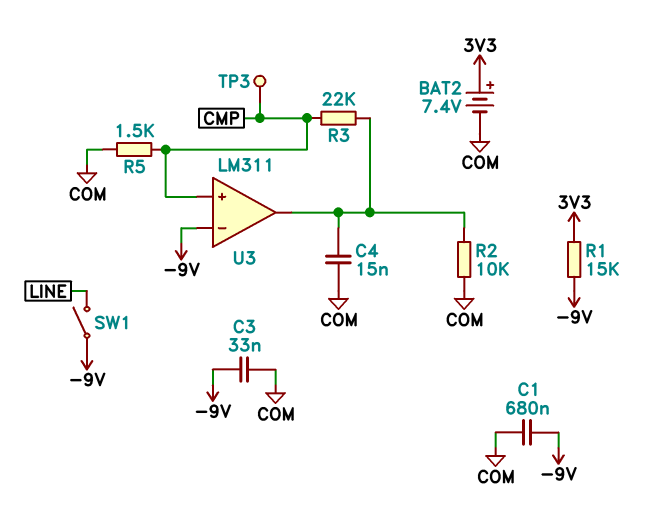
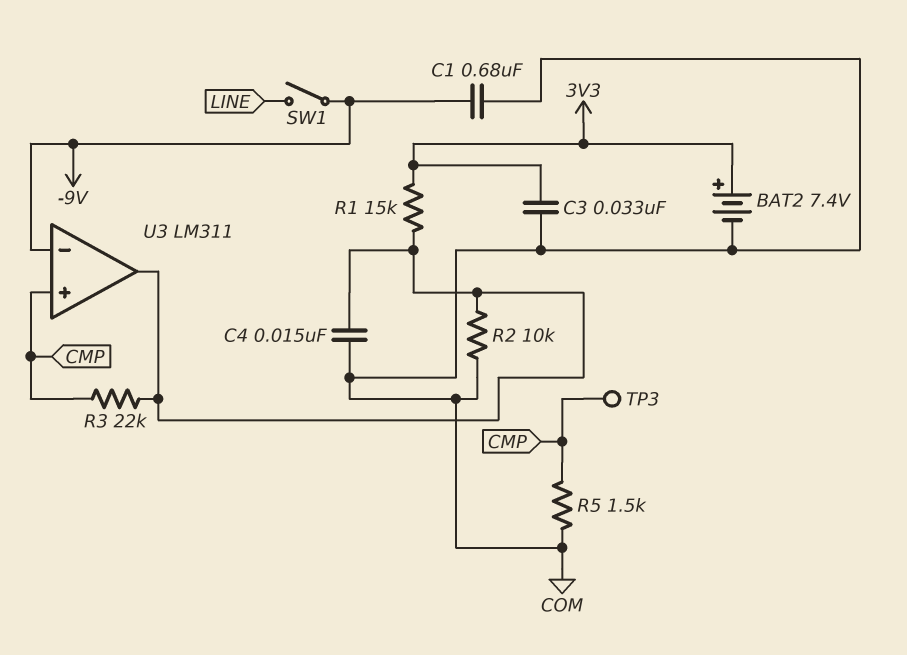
C3: 33nF (-9V, COM) -> 33nF (3V3, COM)
R1: 15k (-9V, 3V3) -> 15k (3V3, U3/out)

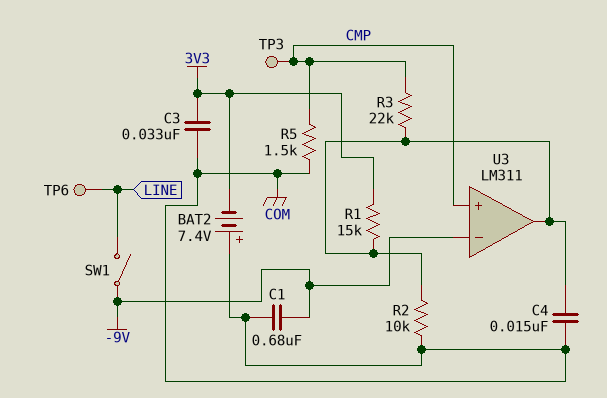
BAT2: 7.4V (plus 3V3, minus COM) -> 7.4V (plus COM, minus 3V3)
TP6: none -> test point (LINE)

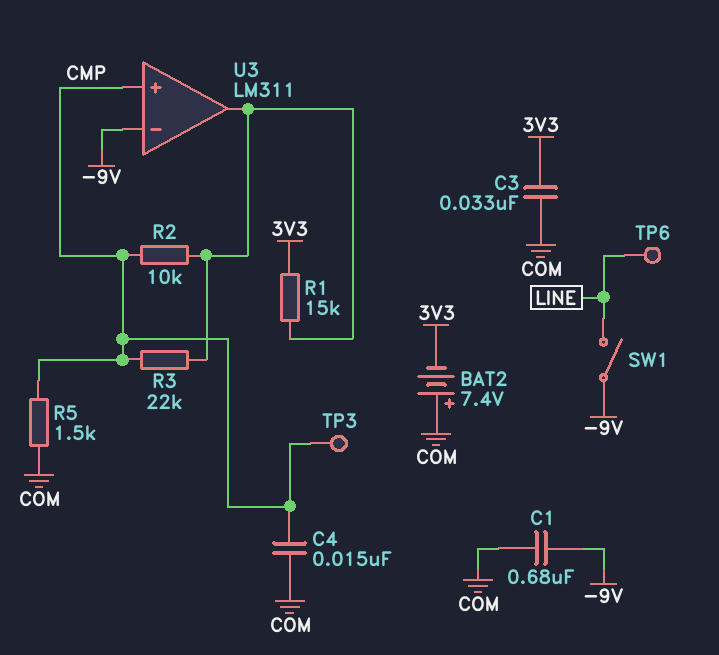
C4: 15nF (COM, U3/out) -> 15nF (CMP, COM)
R2: 10k (COM, U3/out) -> 10k (CMP, U3/out)

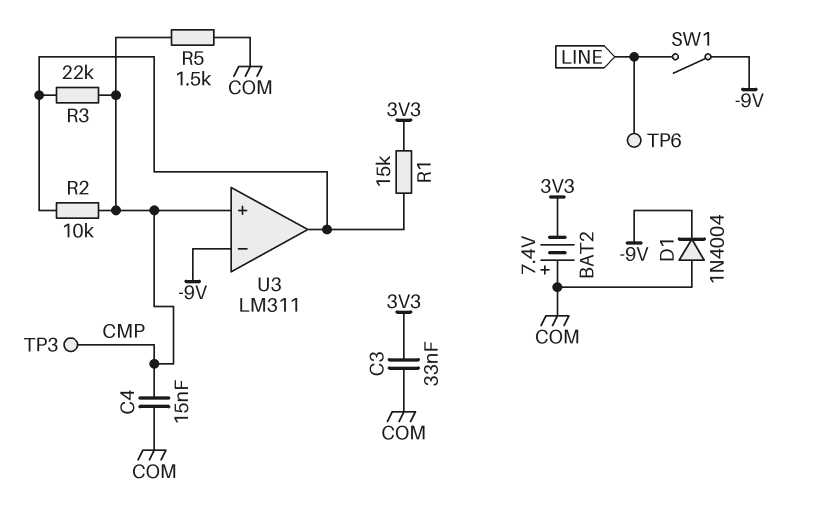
C1: 680nF (-9V, COM) -> none
D1: none -> diode 1N4004 (A COM, K -9V)

